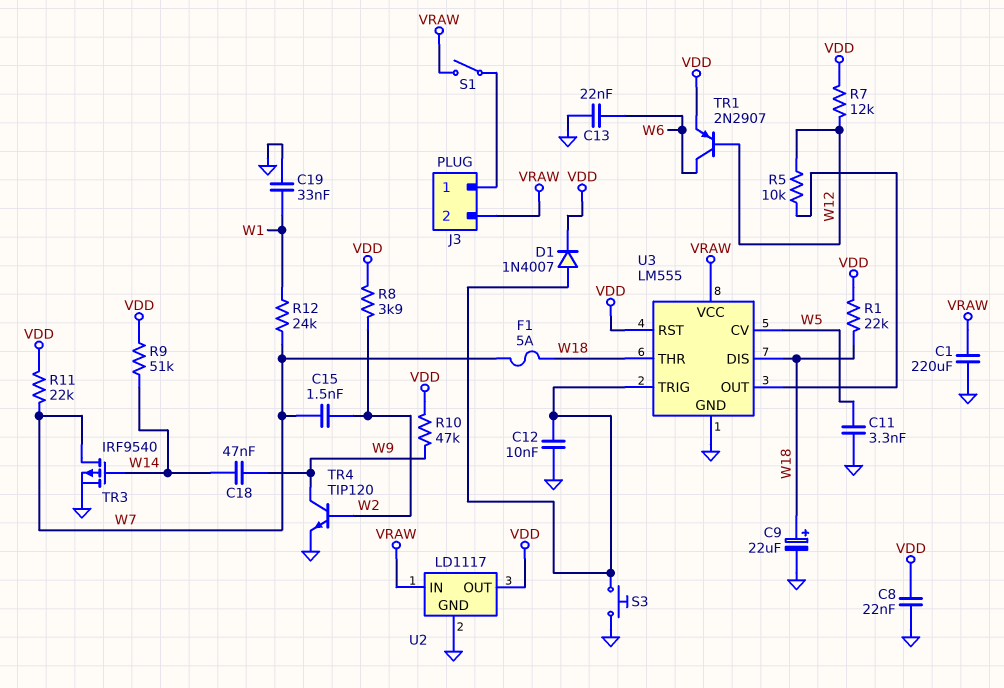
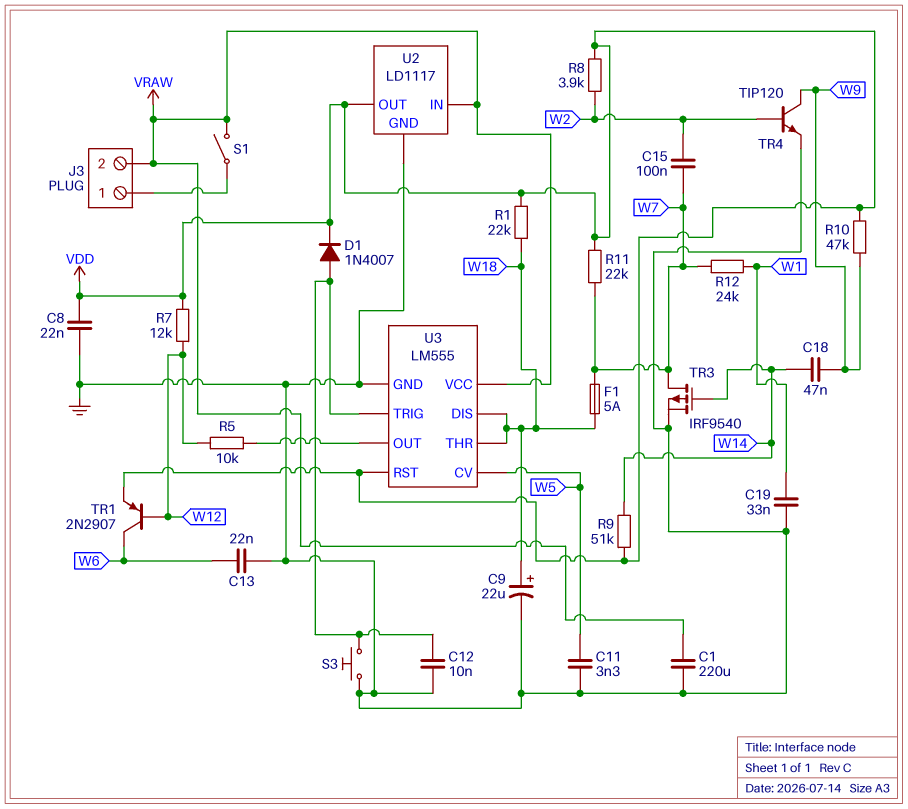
C15: 1.5nF (W2, W7) -> 100nF (W2, W7)

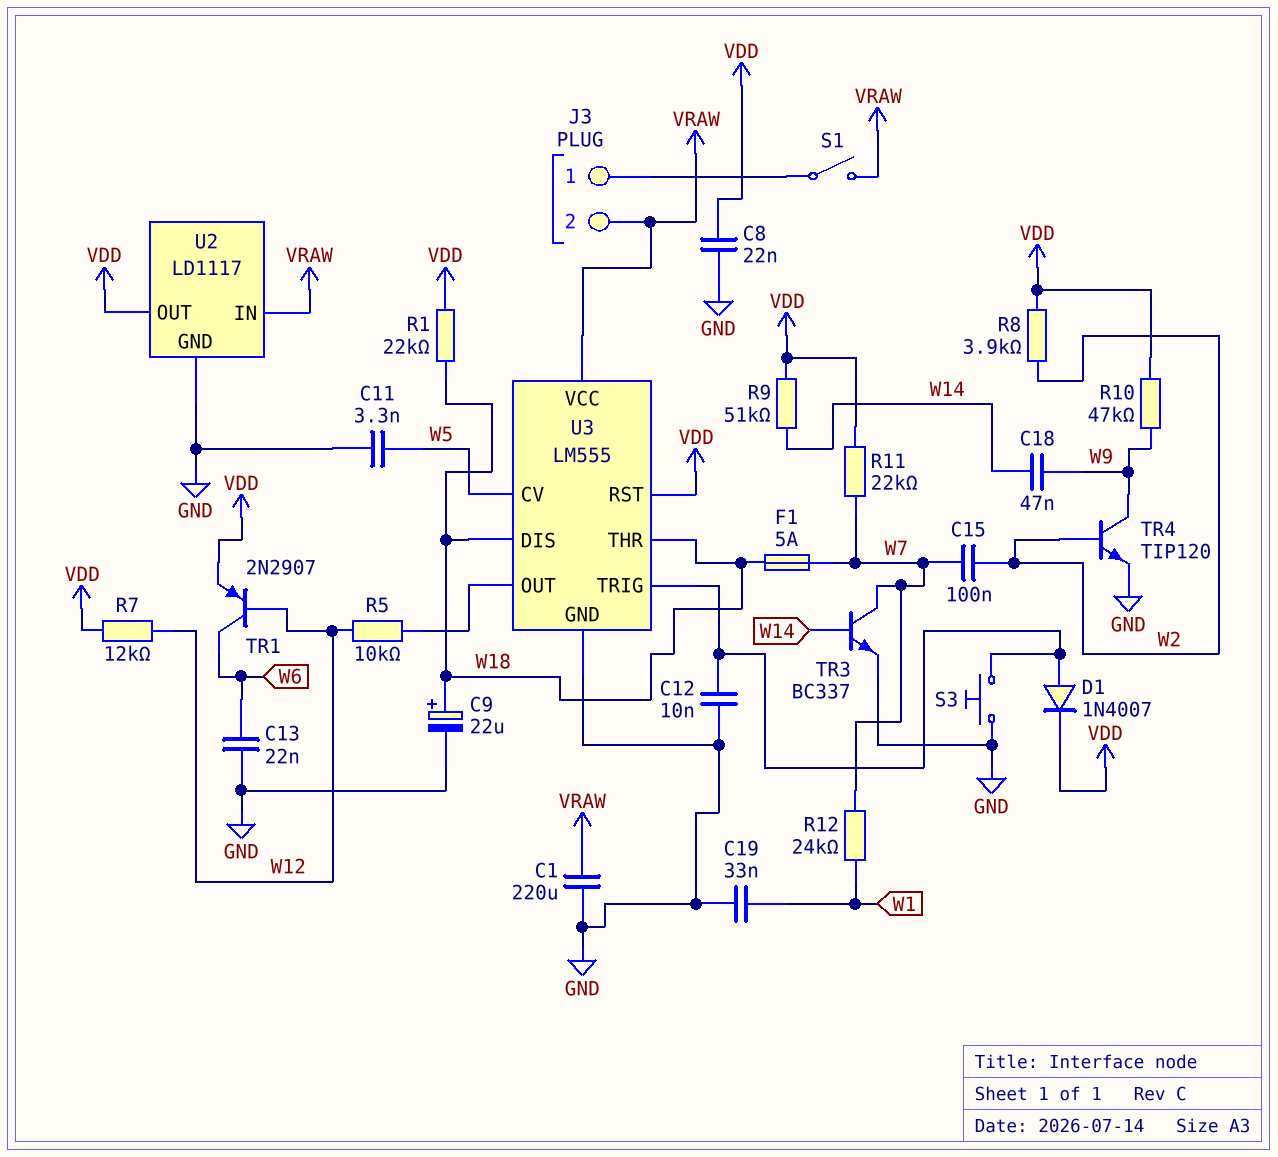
TR3: PMOS IRF9540 (G W14, D W7, S GND) -> NPN BC337 (B W14, C W7, E GND)

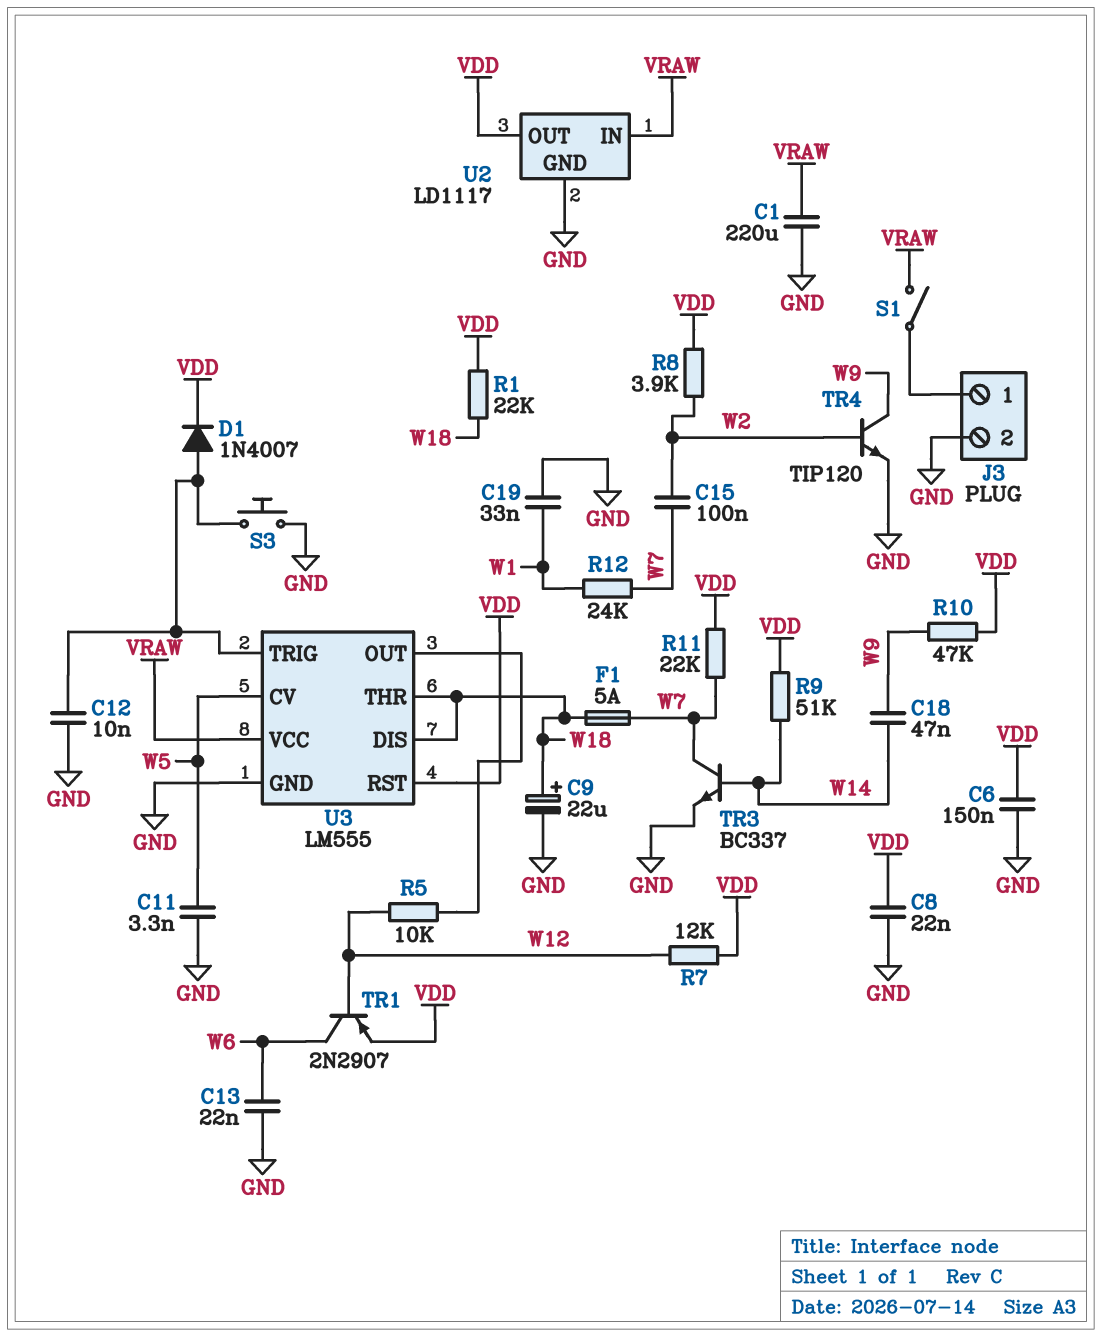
C6: none -> 150nF (GND, VDD)
J3 pin 2: VRAW -> GND

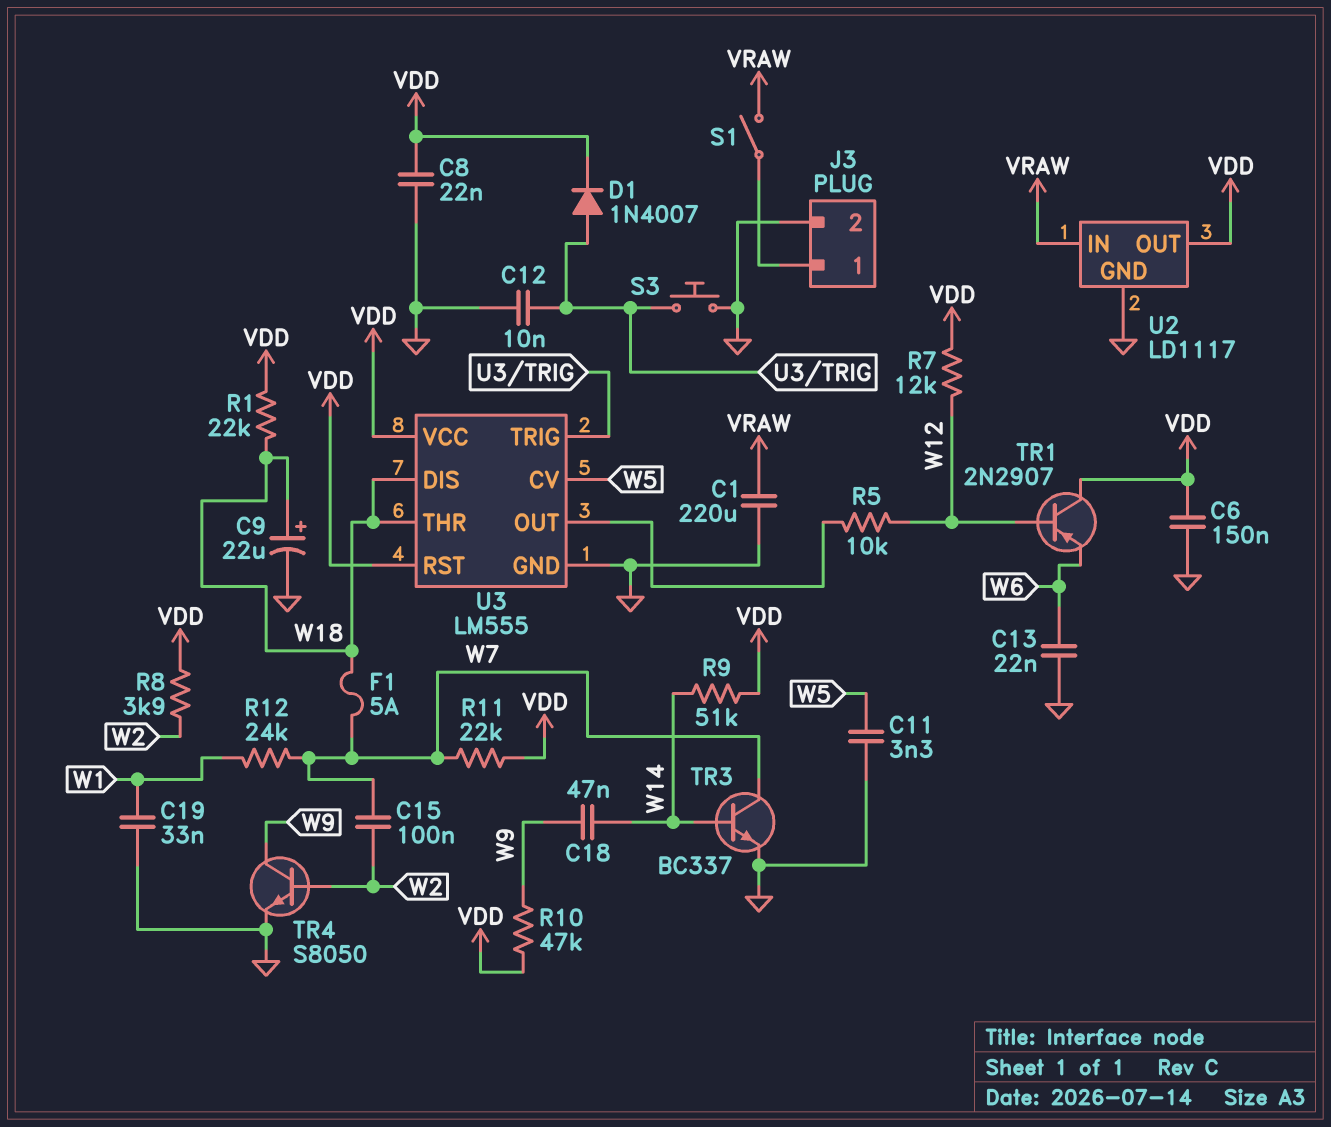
TR1: PNP 2N2907 (B W12, C W6, E VDD) -> PNP 2N2907 (B W12, C VDD, E W6)
TR4: NPN TIP120 (B W2, C W9, E GND) -> NPN S8050 (B W2, C W9, E GND)
U3 pin VCC: VRAW -> VDD

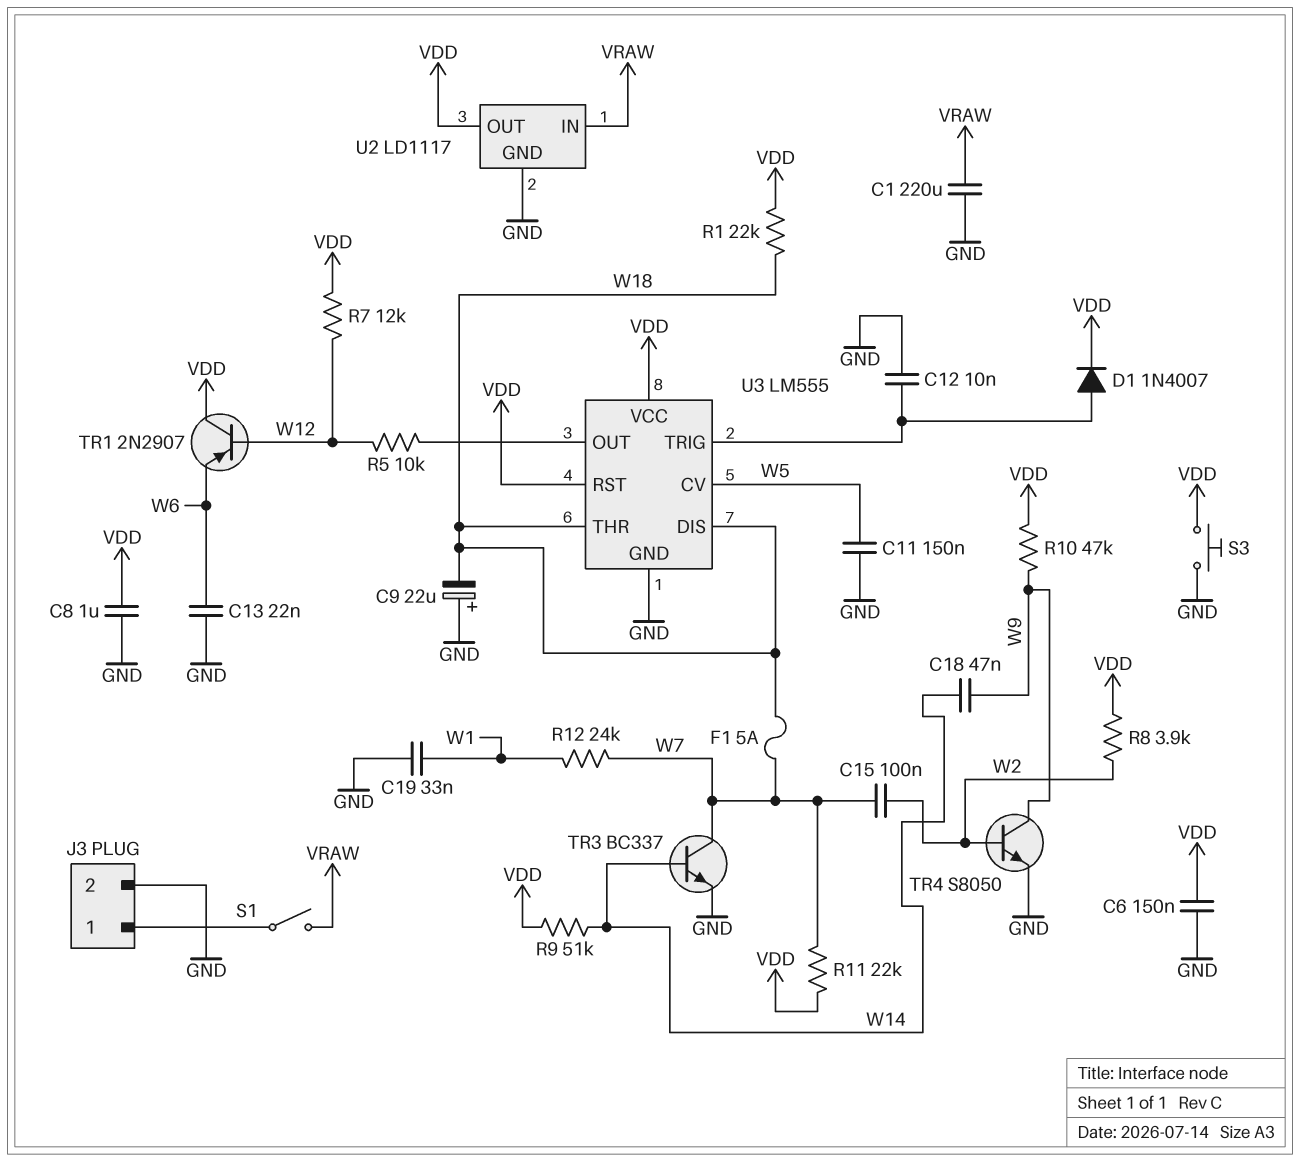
C8: 22nF (GND, VDD) -> 1uF (GND, VDD)
C9: 22uF (plus W18, minus GND) -> 22uF (plus GND, minus W18)
C11: 3.3nF (GND, W5) -> 150nF (GND, W5)
S3: button (GND, U3/TRIG) -> button (GND, VDD)

